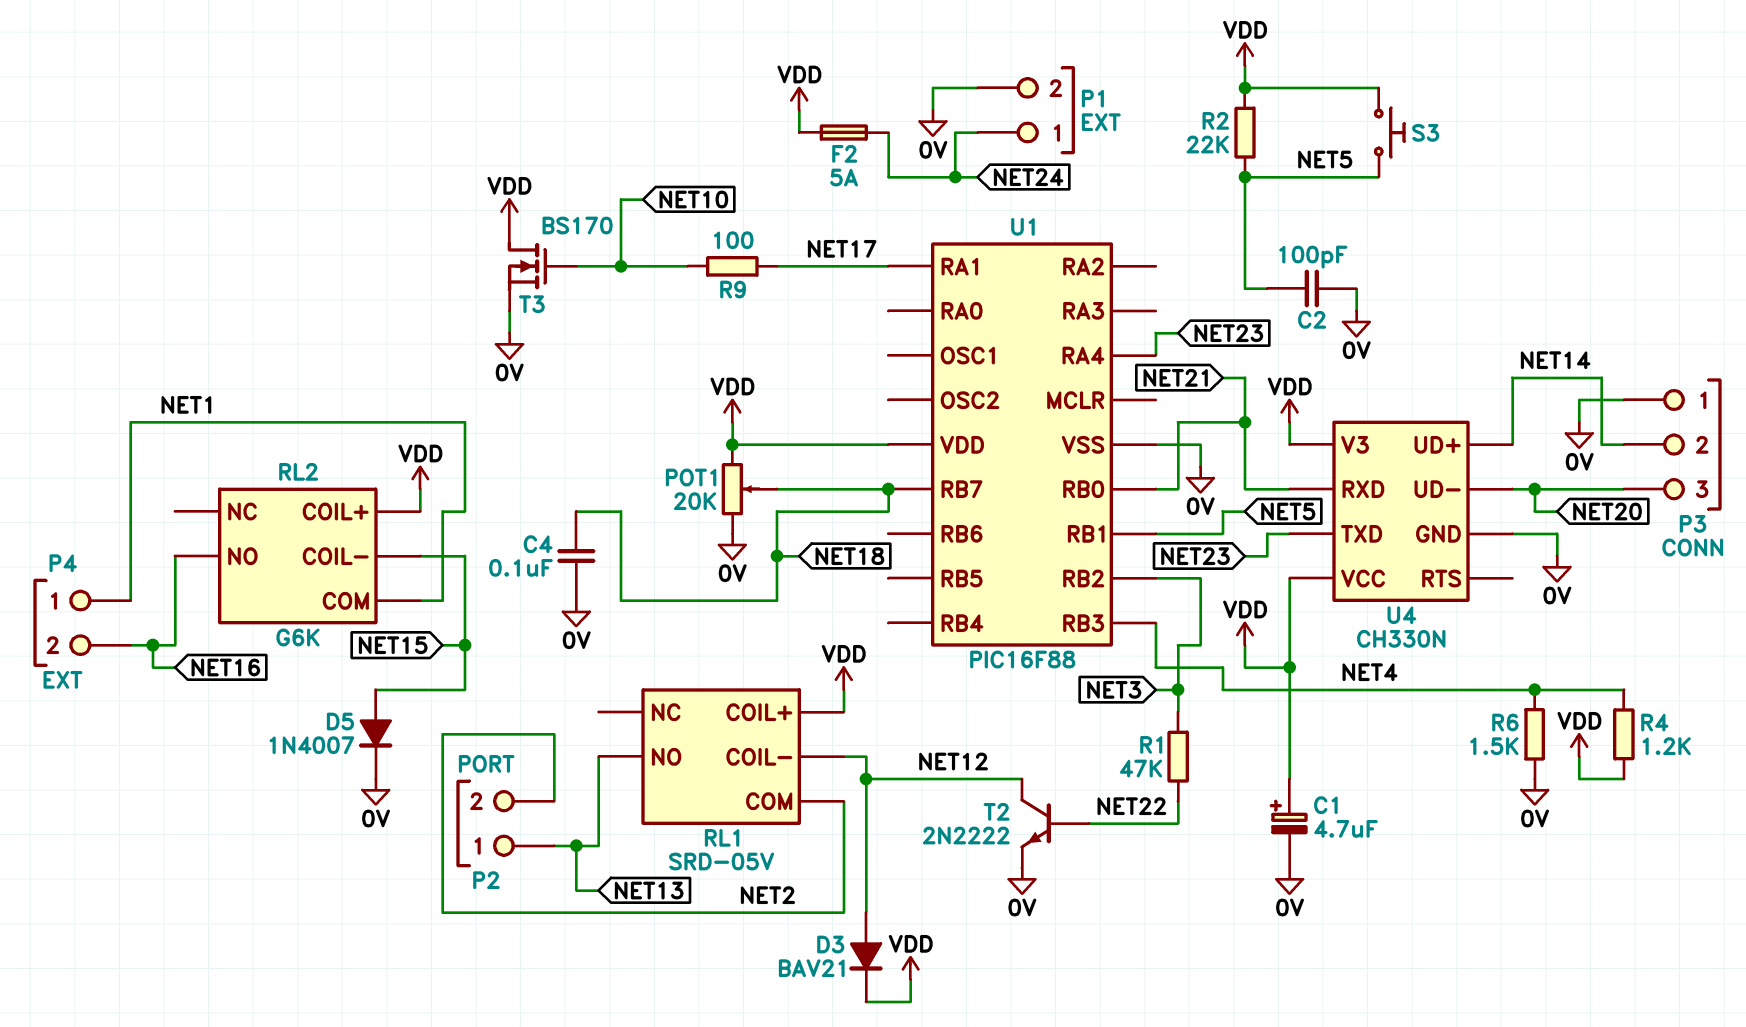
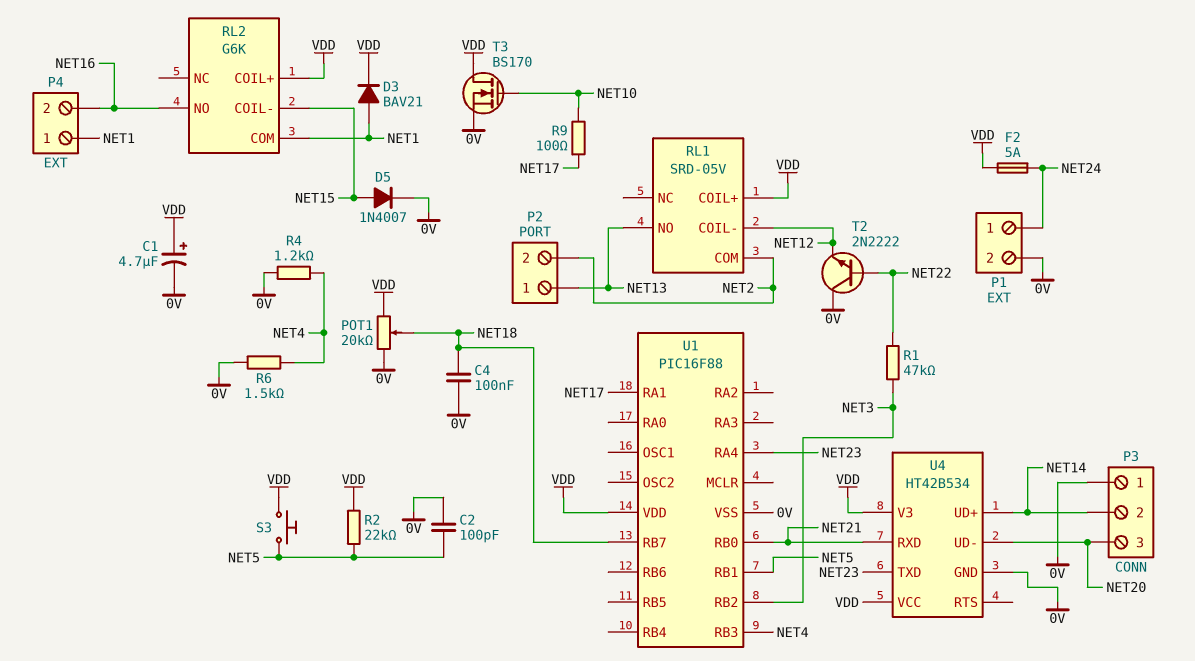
D3: diode BAV21 (A NET12, K VDD) -> diode BAV21 (A NET1, K VDD)
R4: 1.2k (NET4, VDD) -> 1.2k (0V, NET4)
T2: NPN 2N2222 (B NET22, C NET12, E 0V) -> NPN 2N2222 (B NET22, C 0V, E NET12)
U4: CH330N -> HT42B534

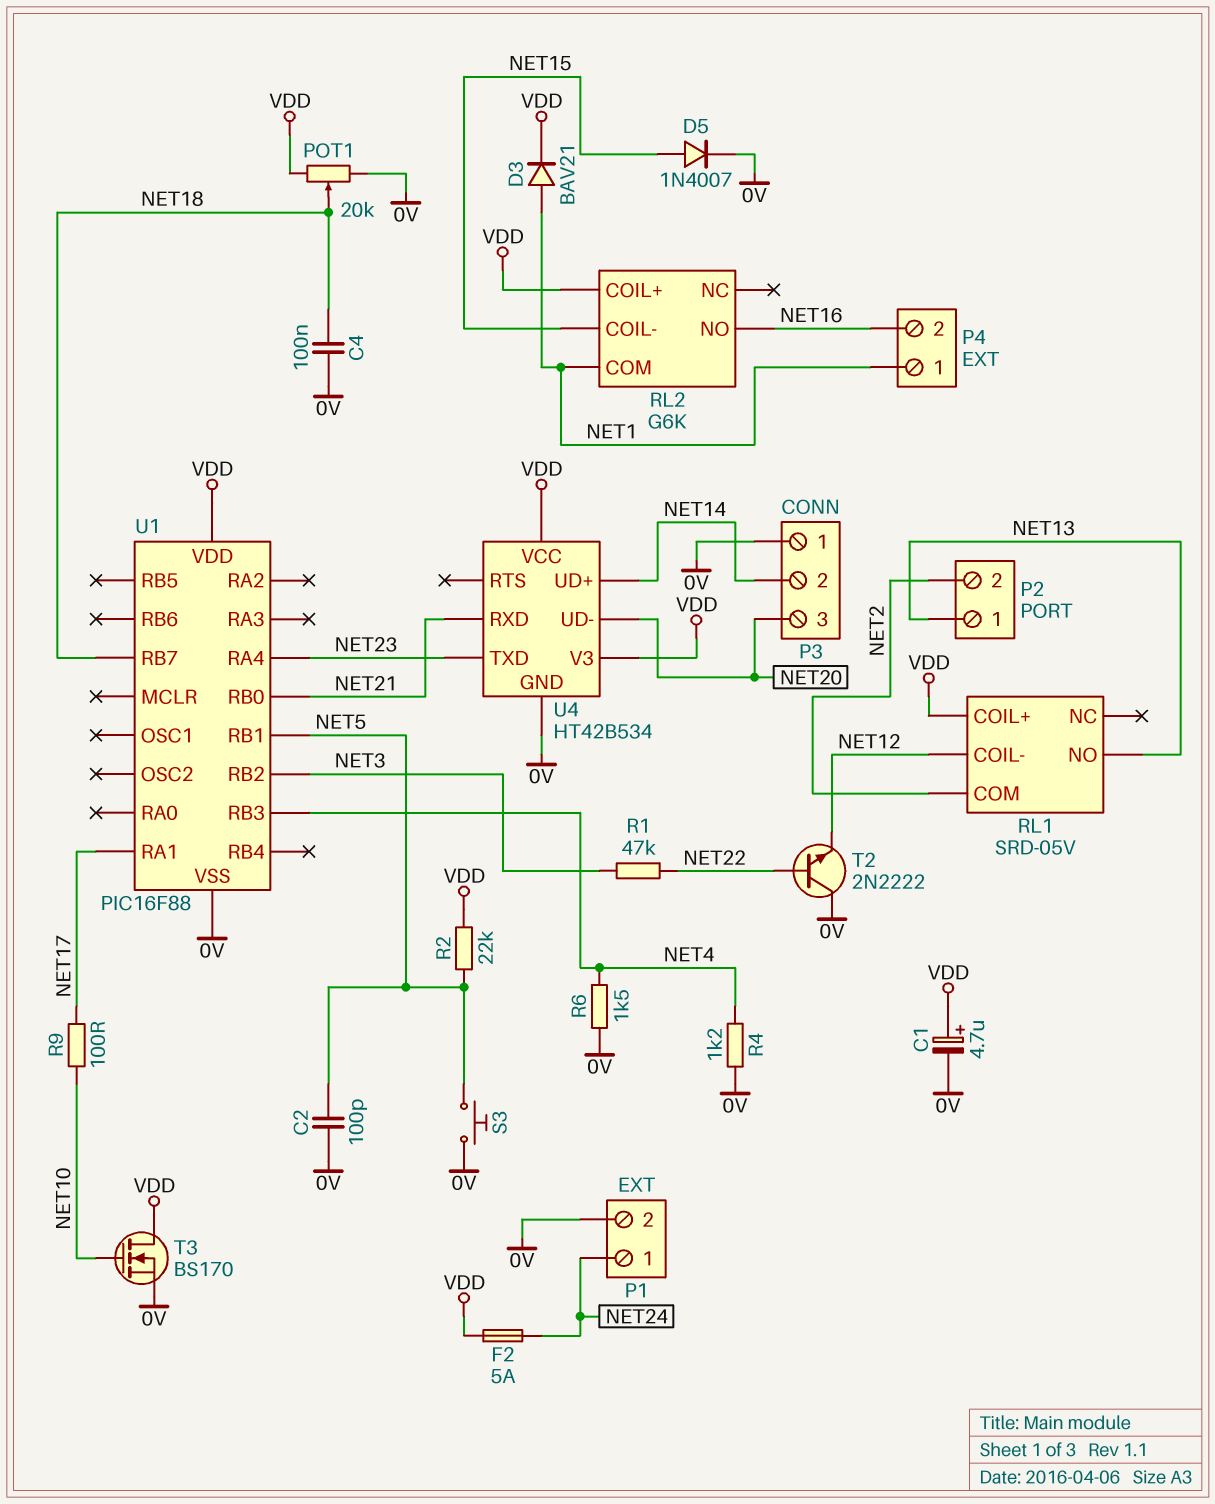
S3: button (NET5, VDD) -> button (0V, NET5)

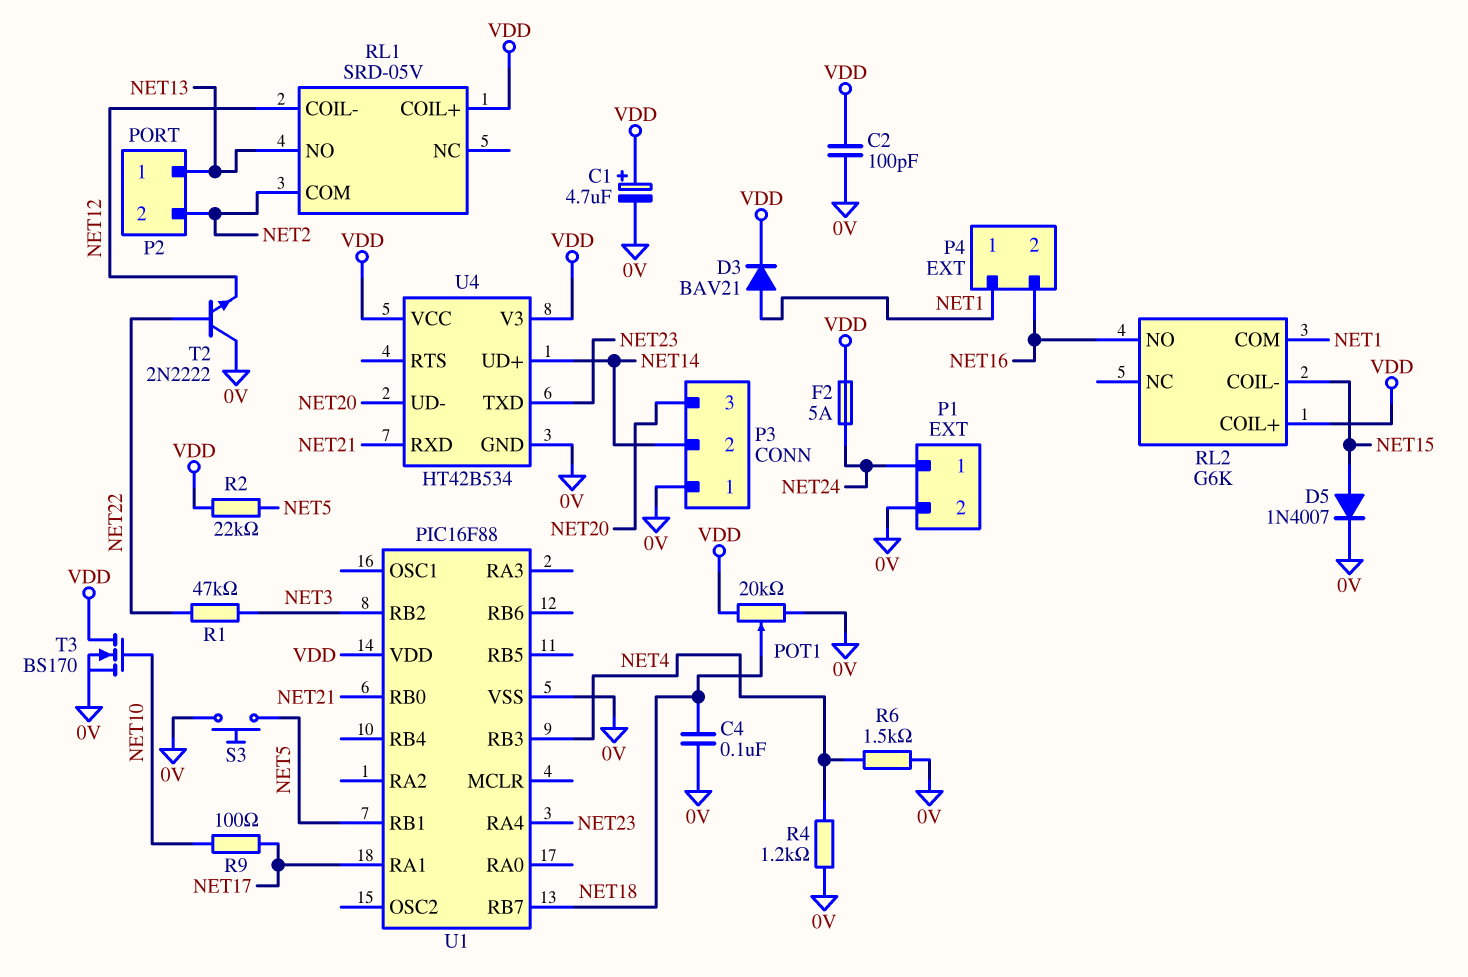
C2: 100pF (0V, NET5) -> 100pF (0V, VDD)

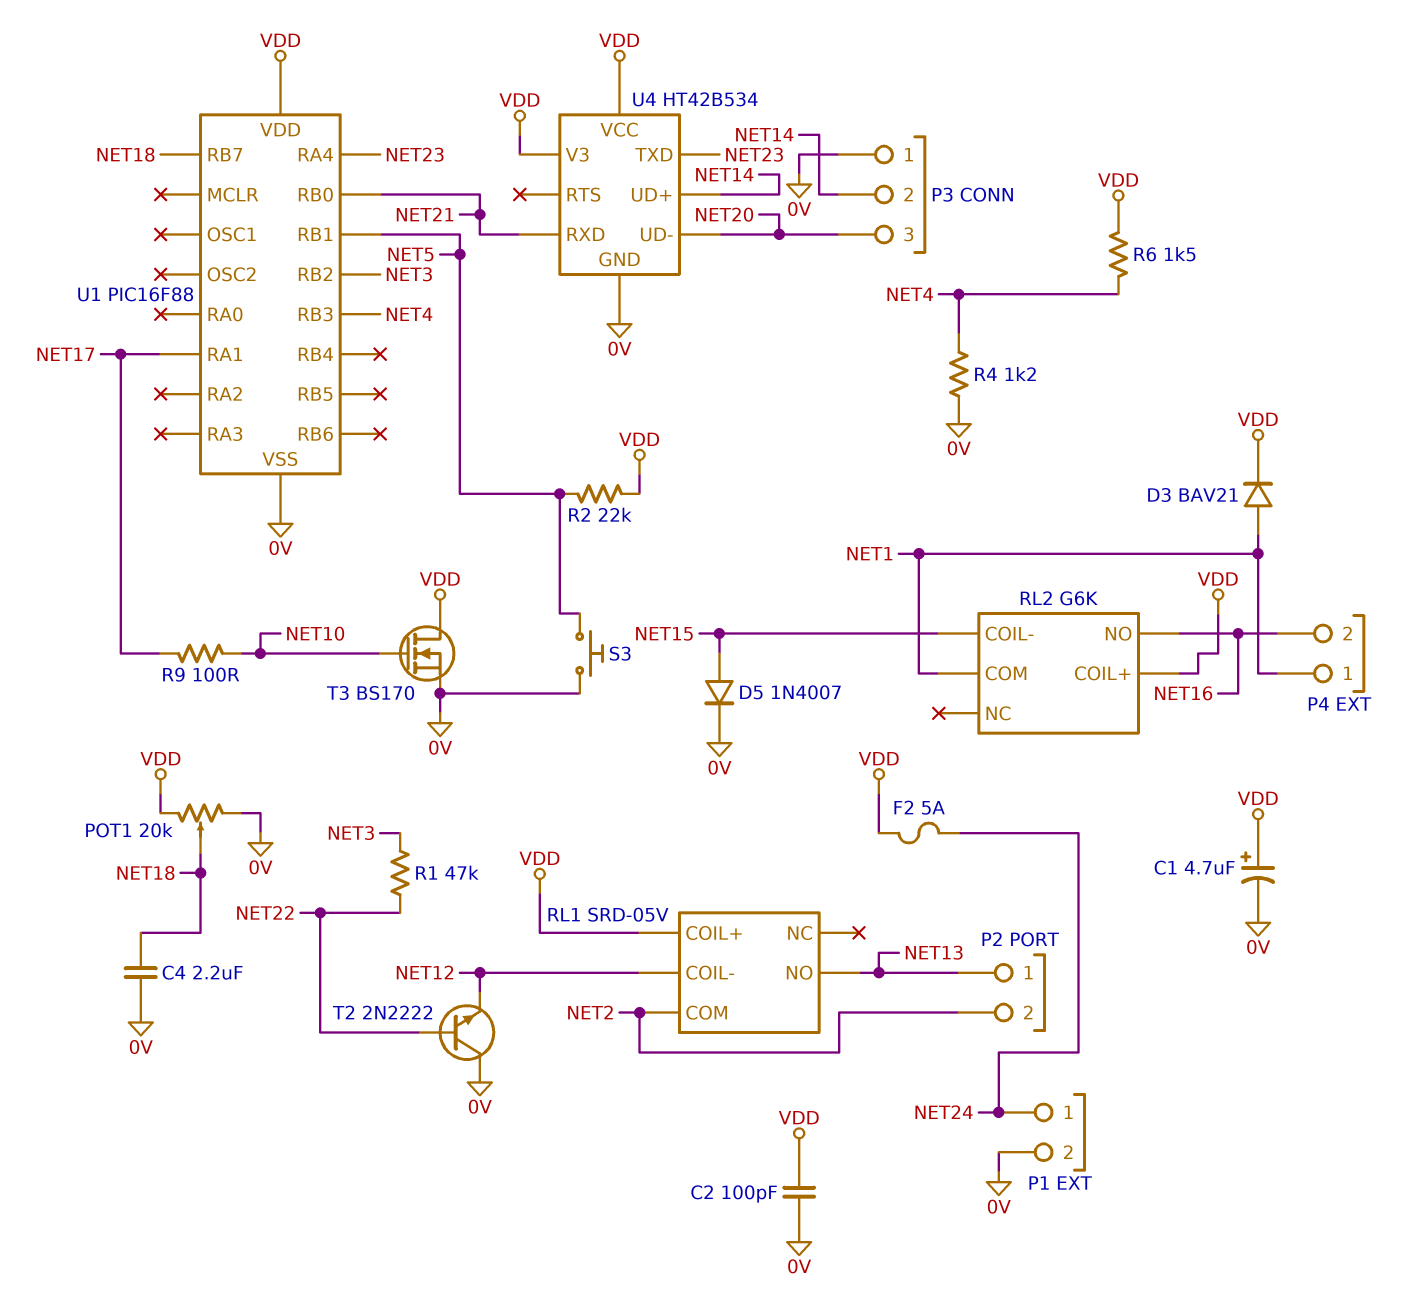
C4: 100nF (0V, NET18) -> 2.2uF (0V, NET18)
R6: 1.5k (0V, NET4) -> 1.5k (NET4, VDD)

